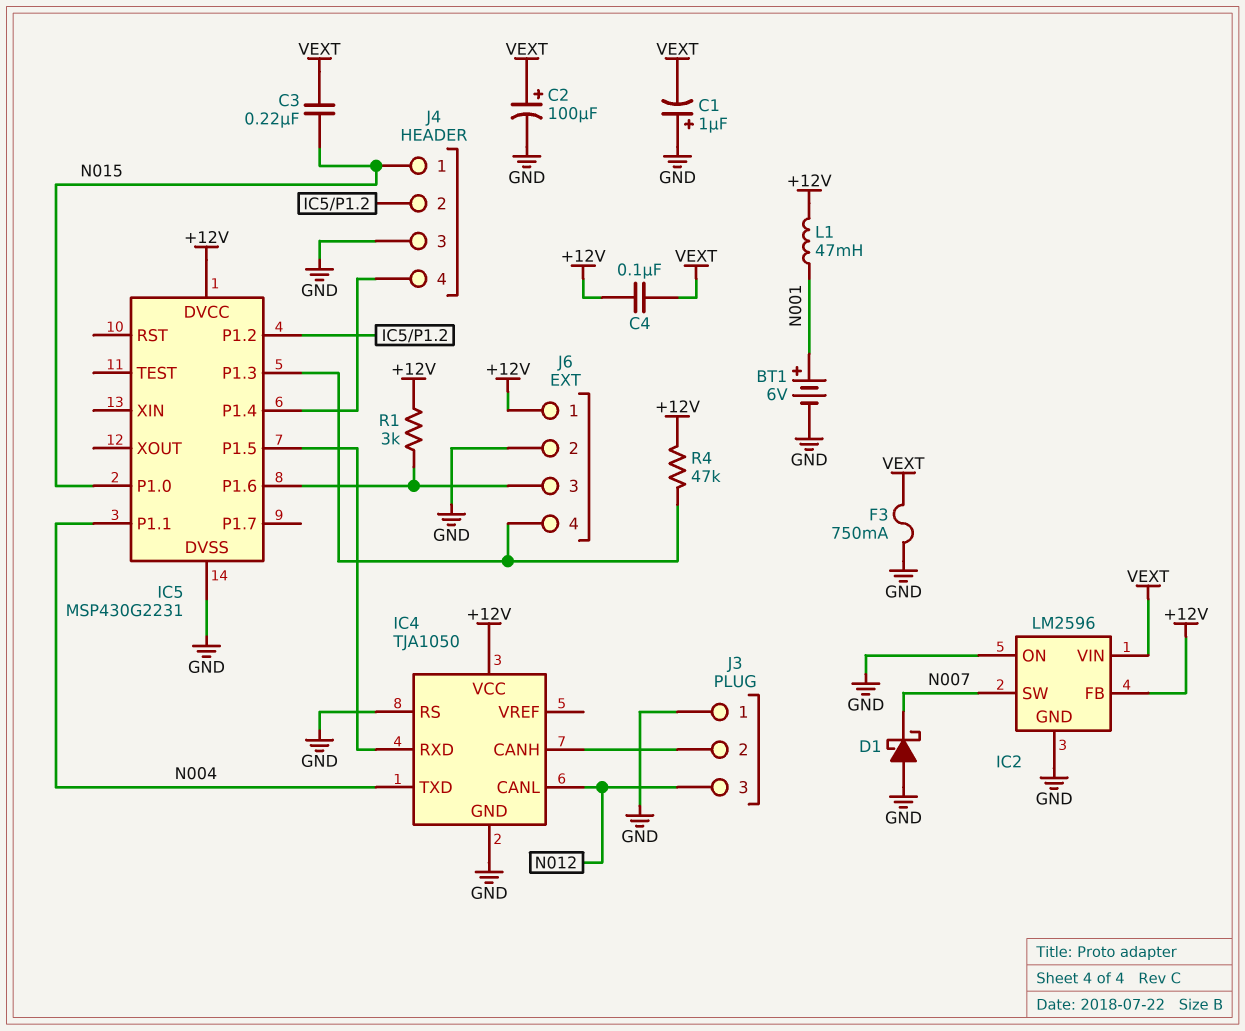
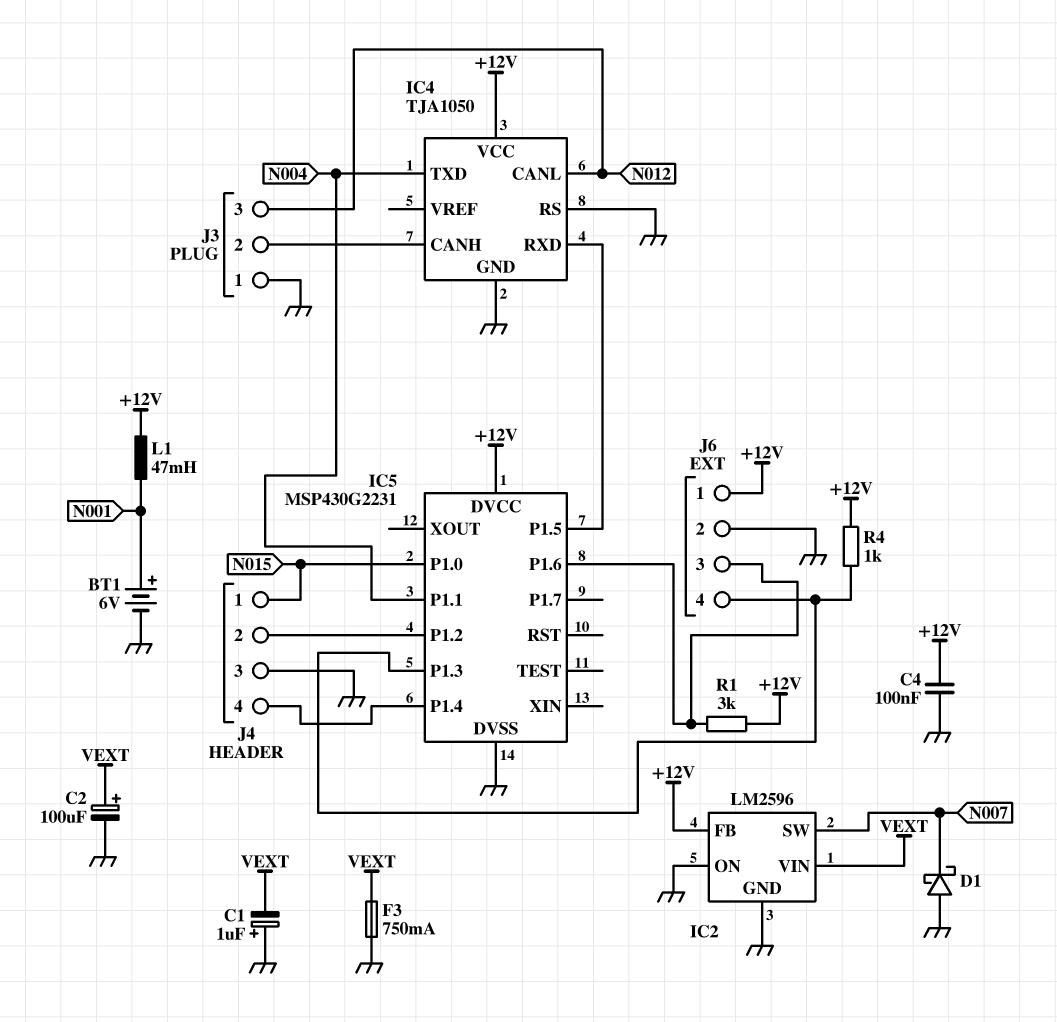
C3: 220nF (N015, VEXT) -> none
C4: 100nF (+12V, VEXT) -> 100nF (+12V, GND)
R4: 47k (+12V, IC5/P1.3) -> 1k (+12V, IC5/P1.3)

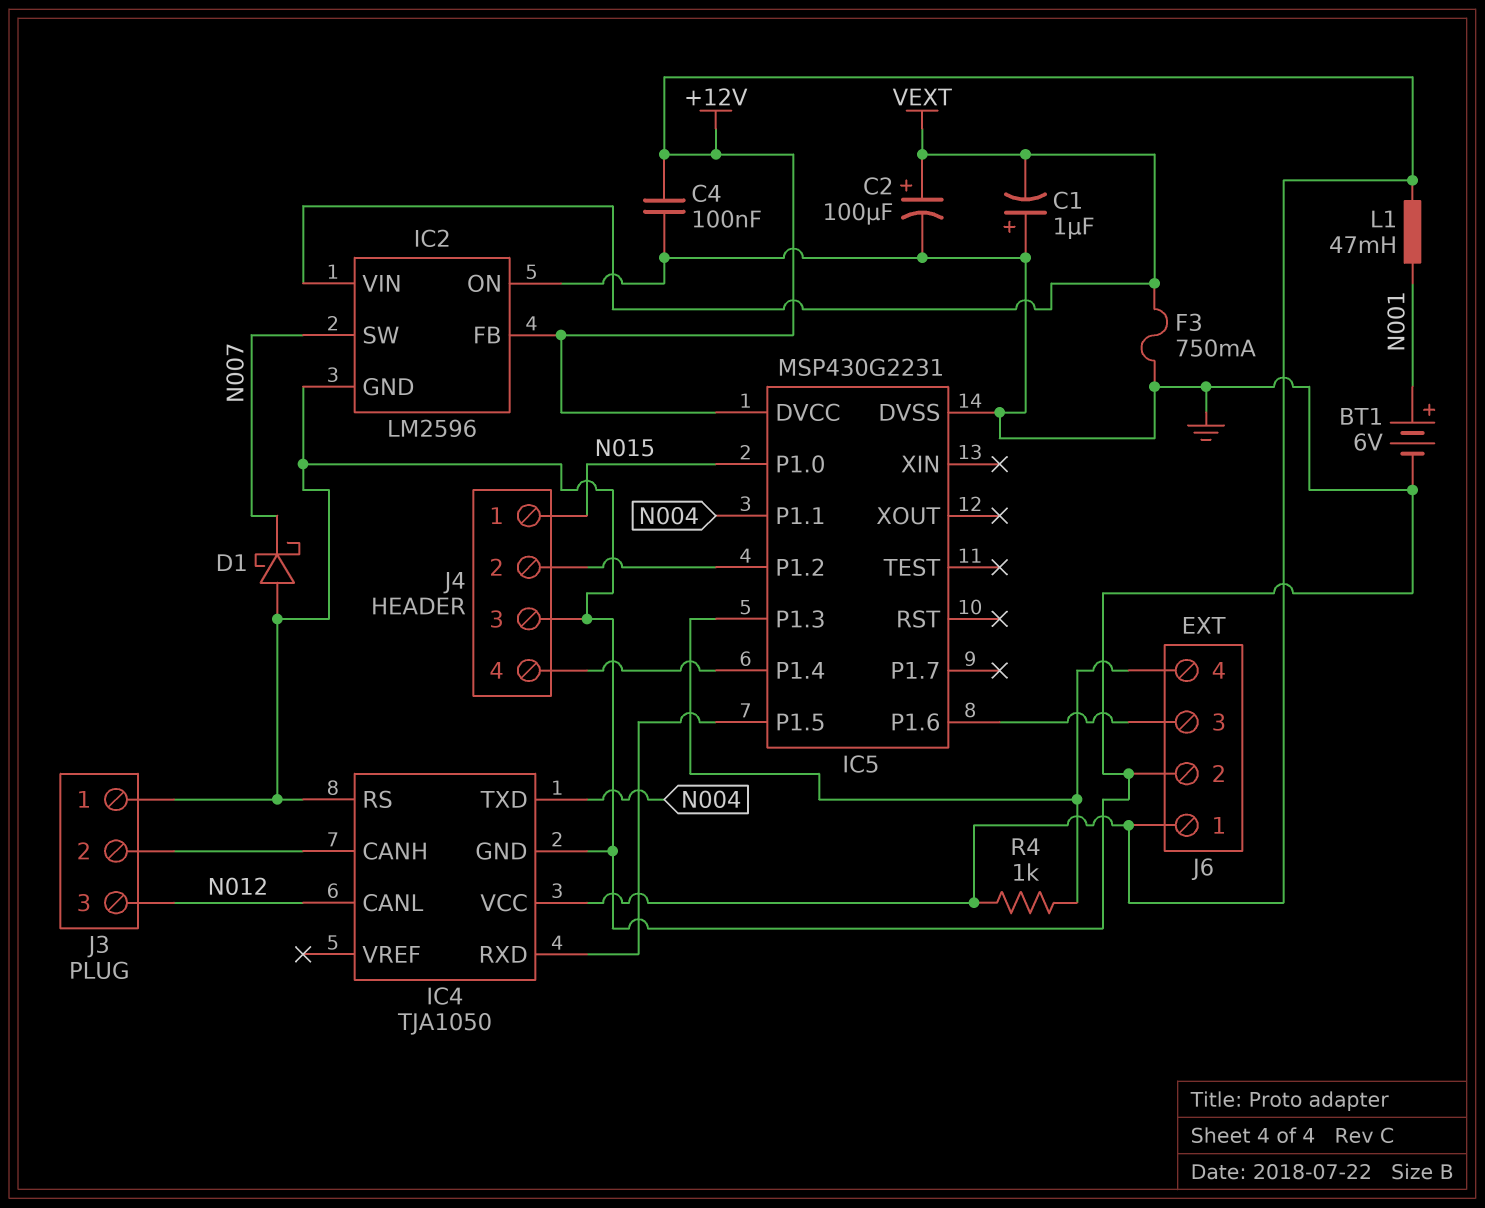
R1: 3k (+12V, IC5/P1.6) -> none

